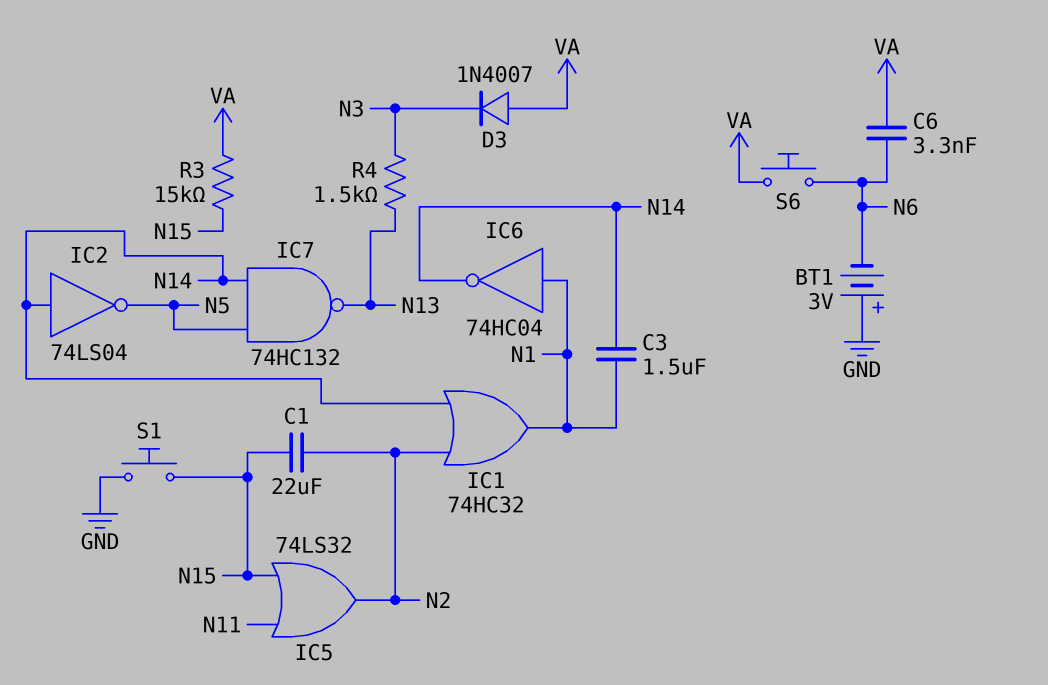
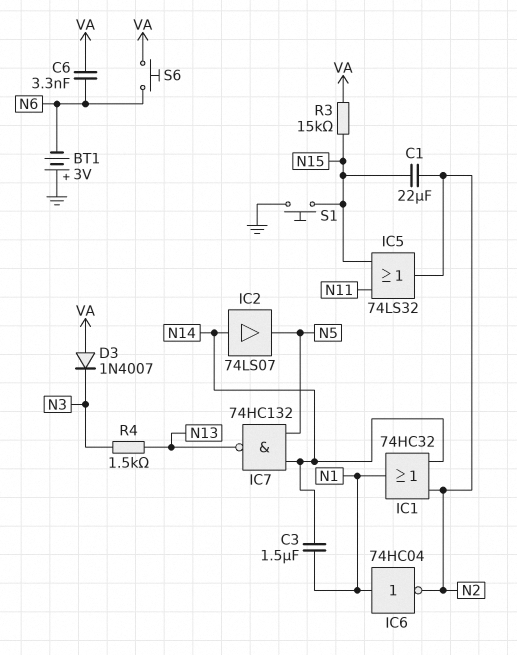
IC2: NOT 74LS04 (in N14, out N5) -> buffer 74LS07 (in N14, out N5)
IC6: NOT 74HC04 (in N1, out N14) -> NOT 74HC04 (in N1, out N2)

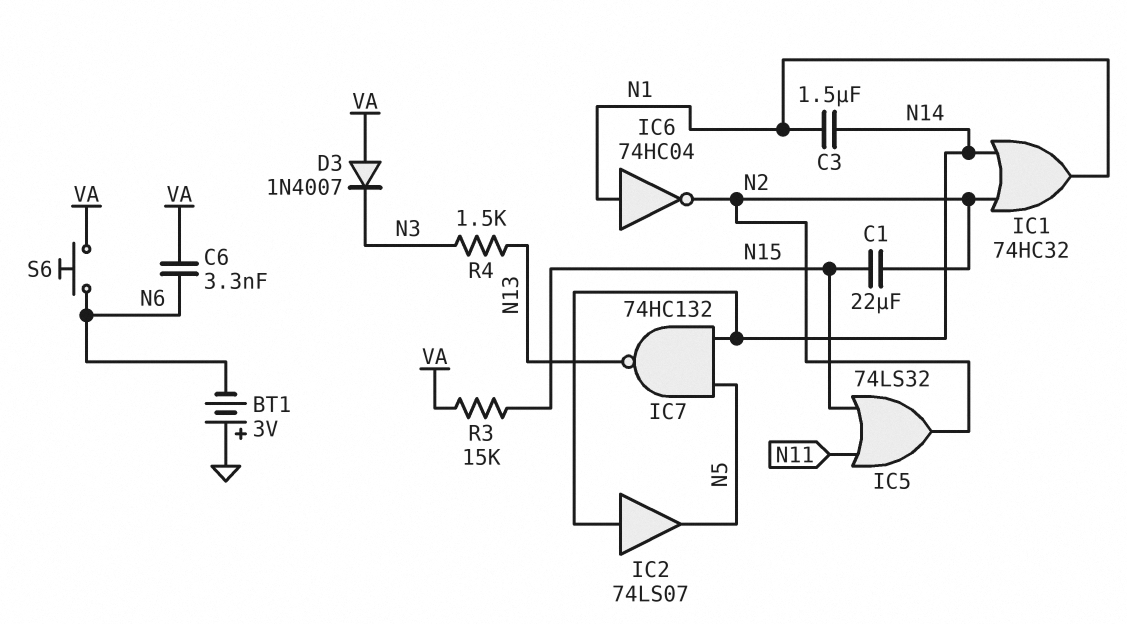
S1: button (GND, N15) -> none

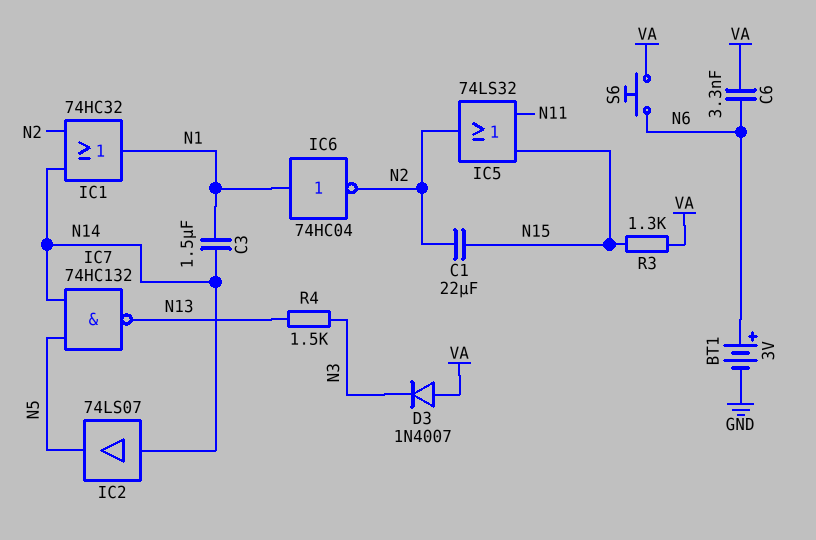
BT1: 3V (plus GND, minus N6) -> 3V (plus N6, minus GND)
R3: 15k (N15, VA) -> 1.3k (N15, VA)

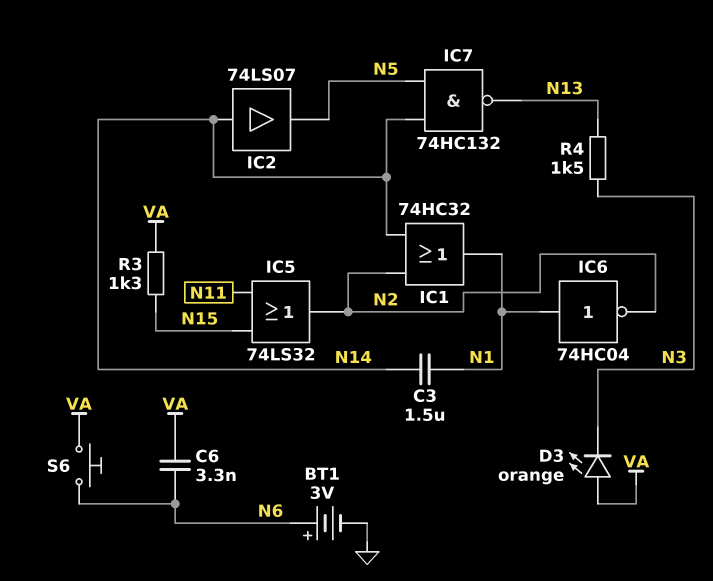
C1: 22uF (N2, N15) -> none
D3: diode 1N4007 (A VA, K N3) -> LED orange (A VA, K N3)

